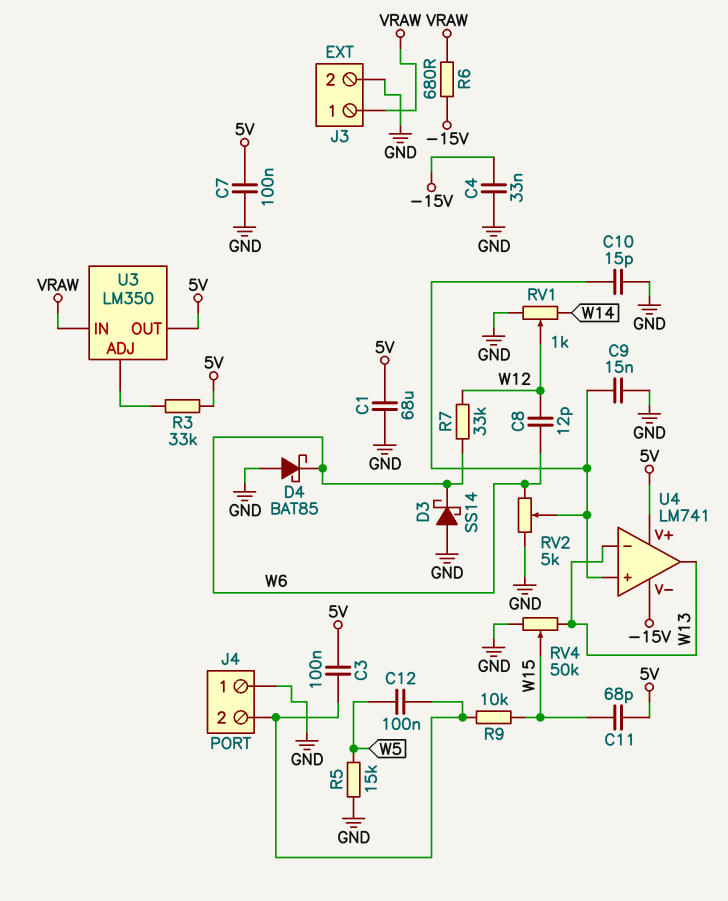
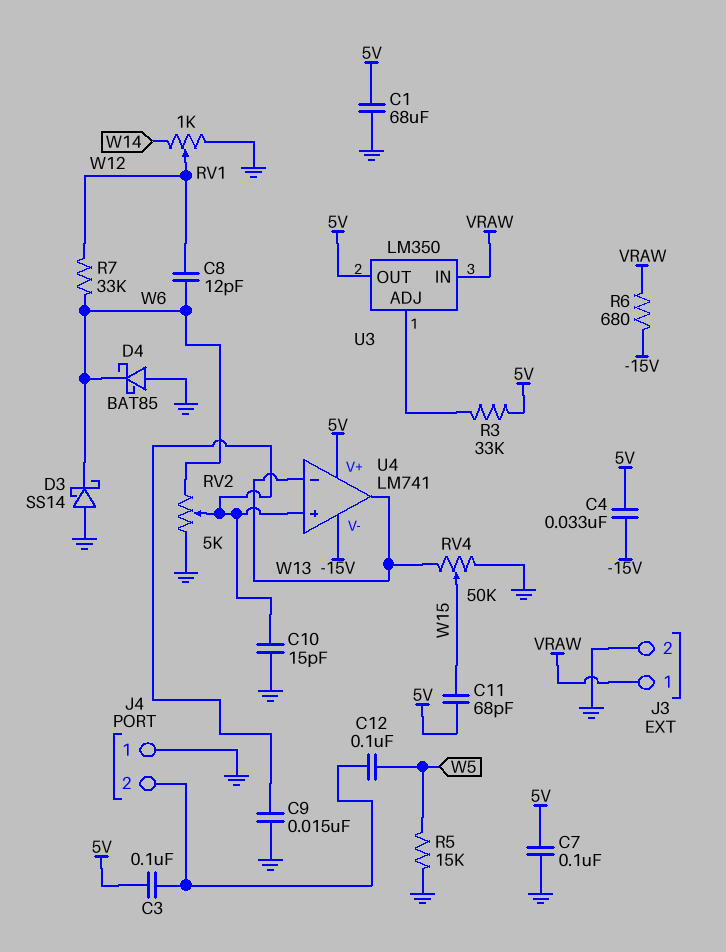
C4: 33nF (-15V, GND) -> 33nF (-15V, 5V)
R9: 10k (J4/2, W15) -> none

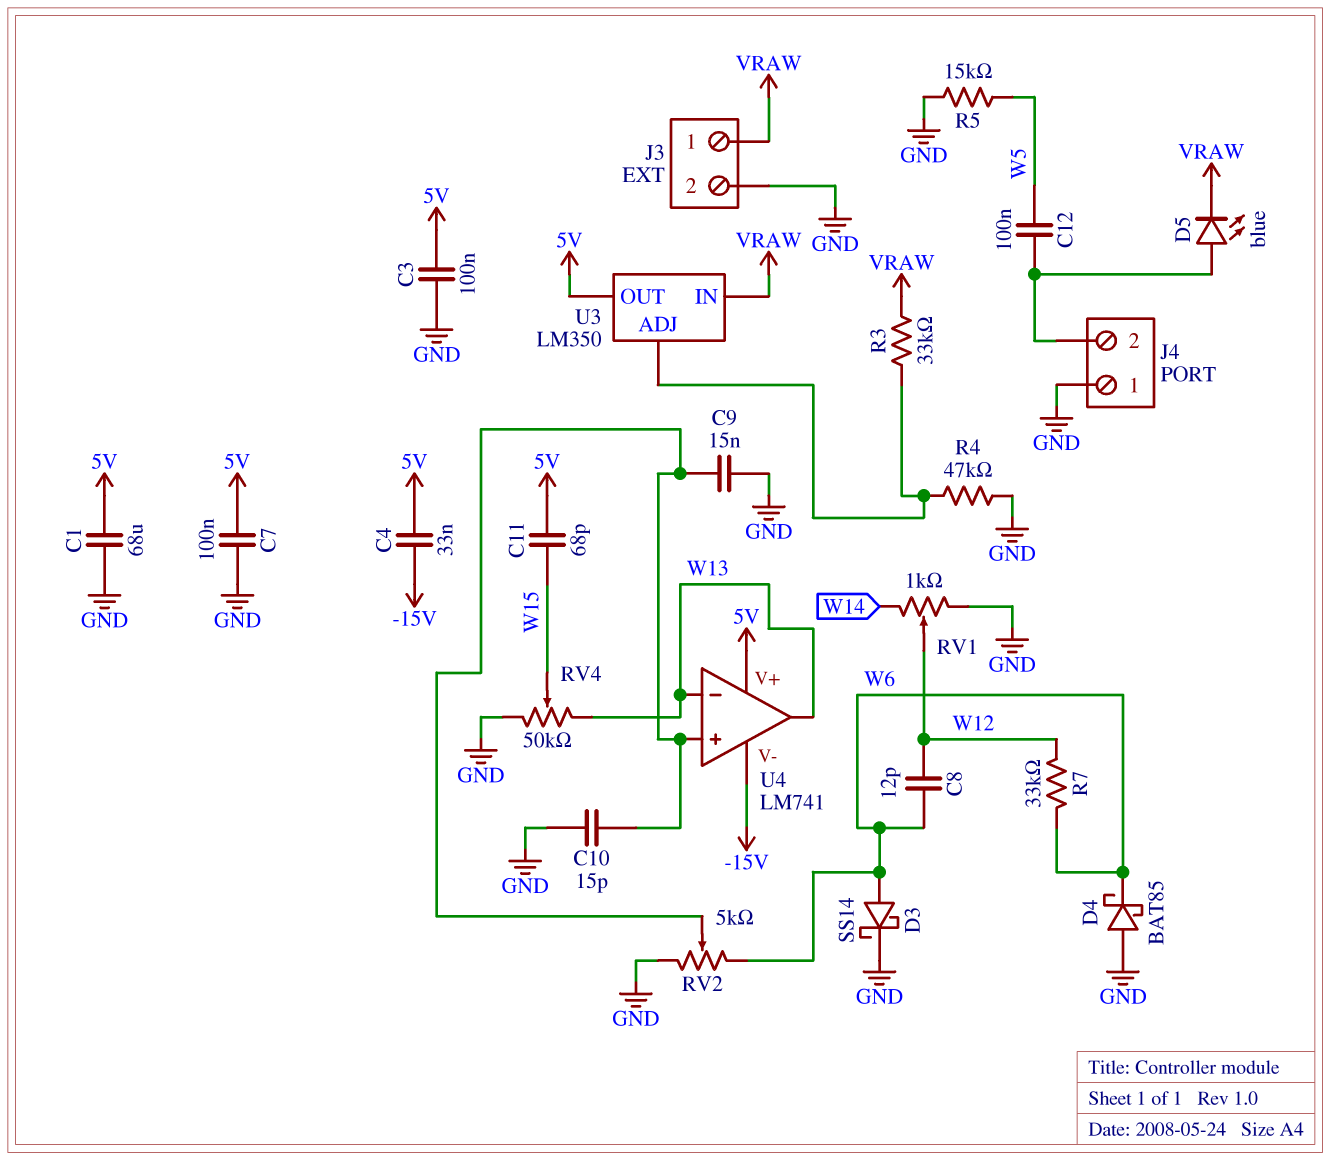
C3: 100nF (5V, J4/2) -> 100nF (5V, GND)
D3: schottky SS14 (A GND, K W6) -> schottky SS14 (A W6, K GND)
D5: none -> LED blue (A J4/2, K VRAW)
R3: 33k (5V, U3/ADJ) -> 33k (U3/ADJ, VRAW)
R4: none -> 47k (GND, U3/ADJ)
R6: 680 (-15V, VRAW) -> none

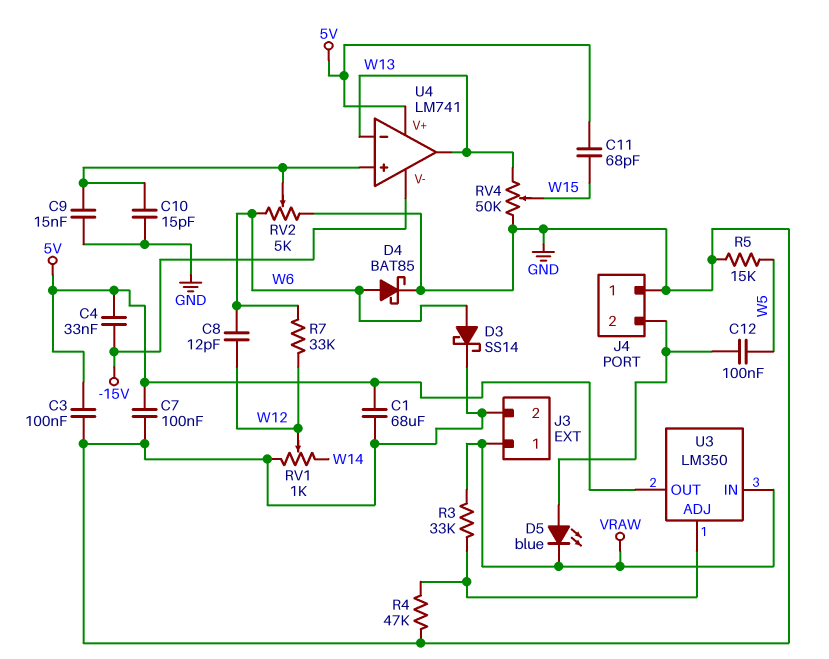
D4: schottky BAT85 (A GND, K W6) -> schottky BAT85 (A W6, K GND)

